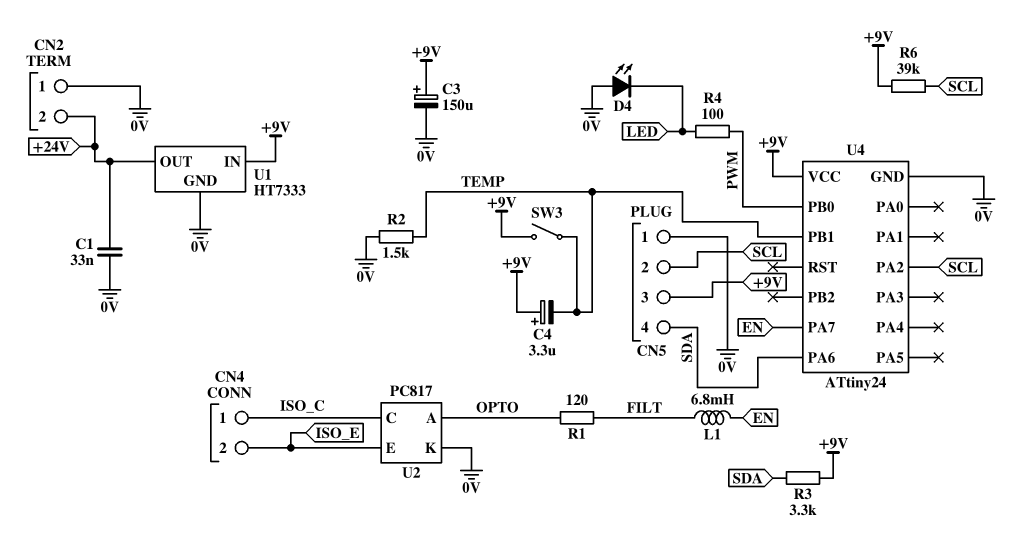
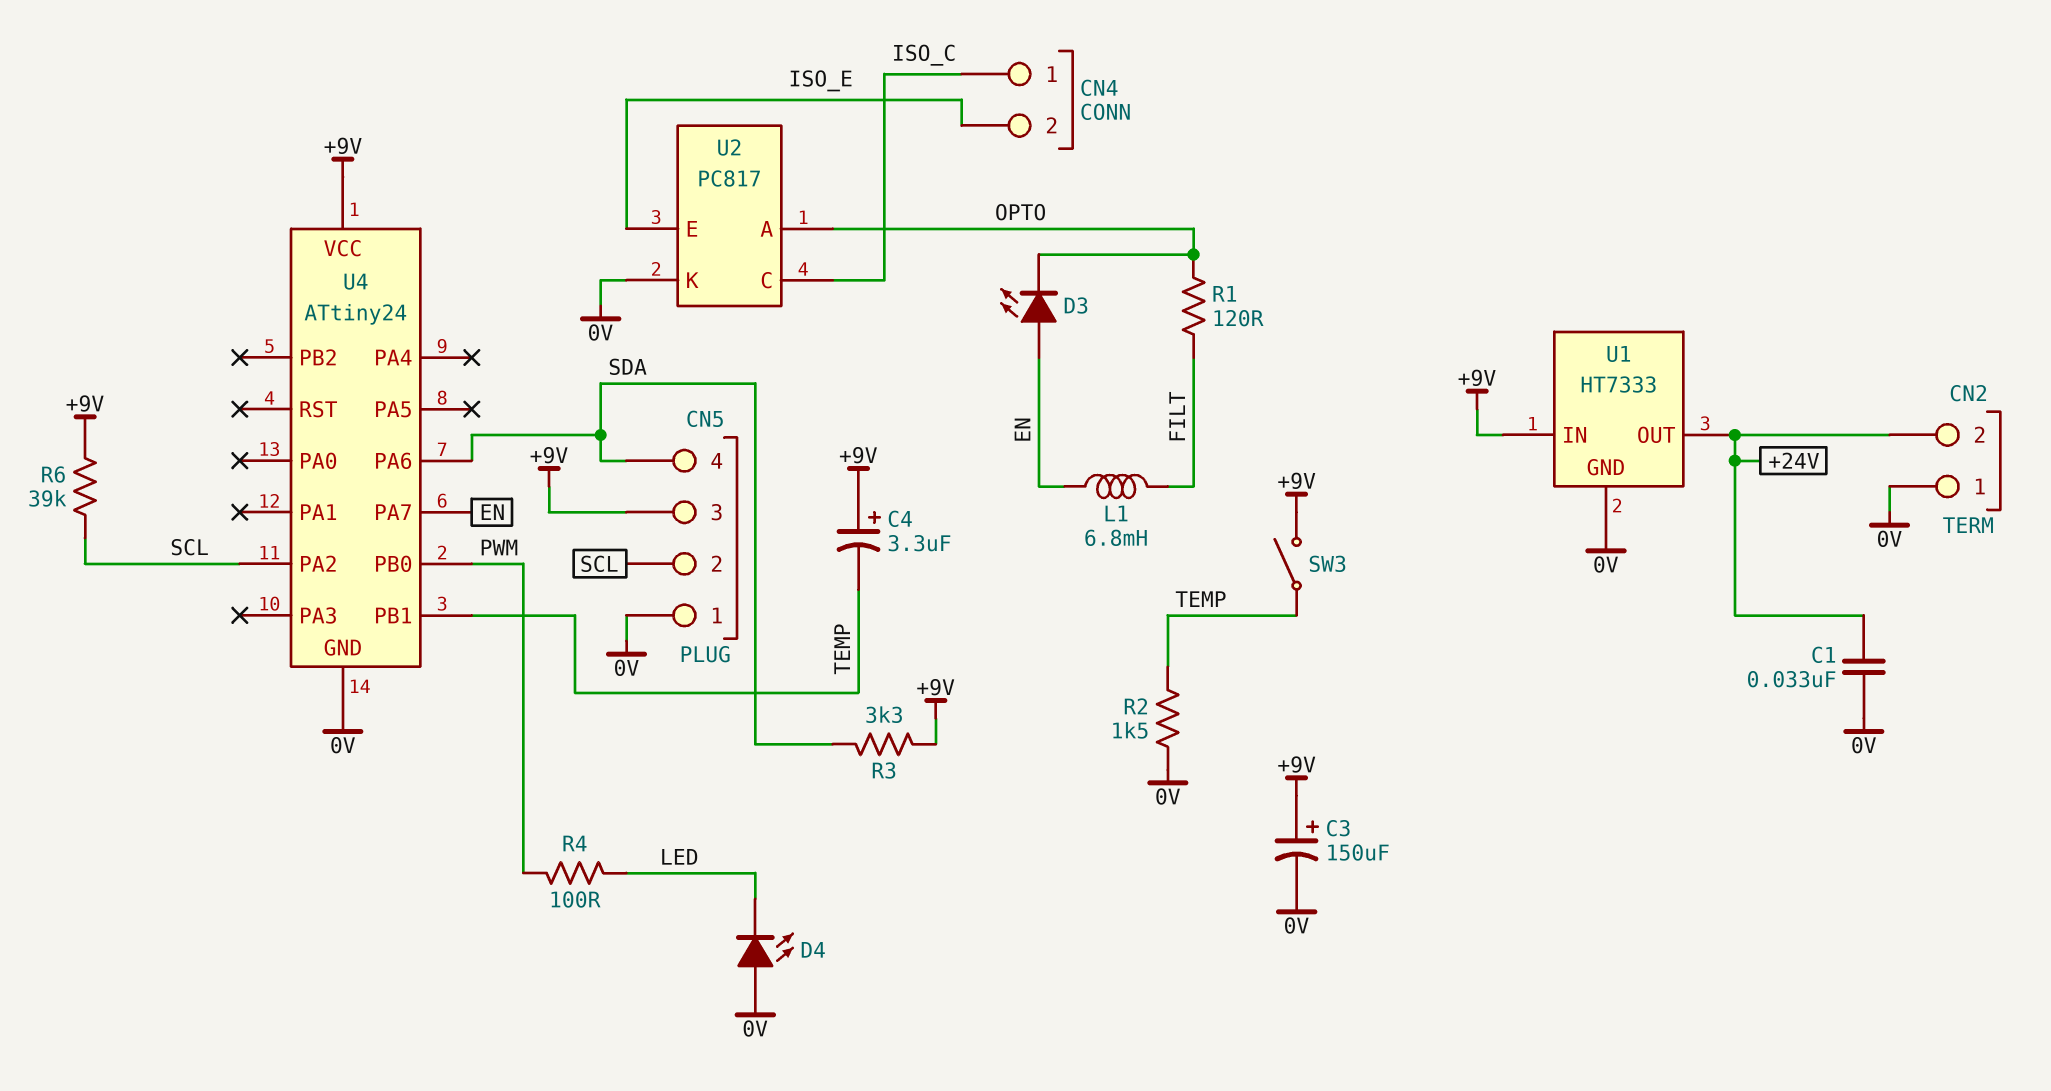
D3: none -> LED (A EN, K OPTO)

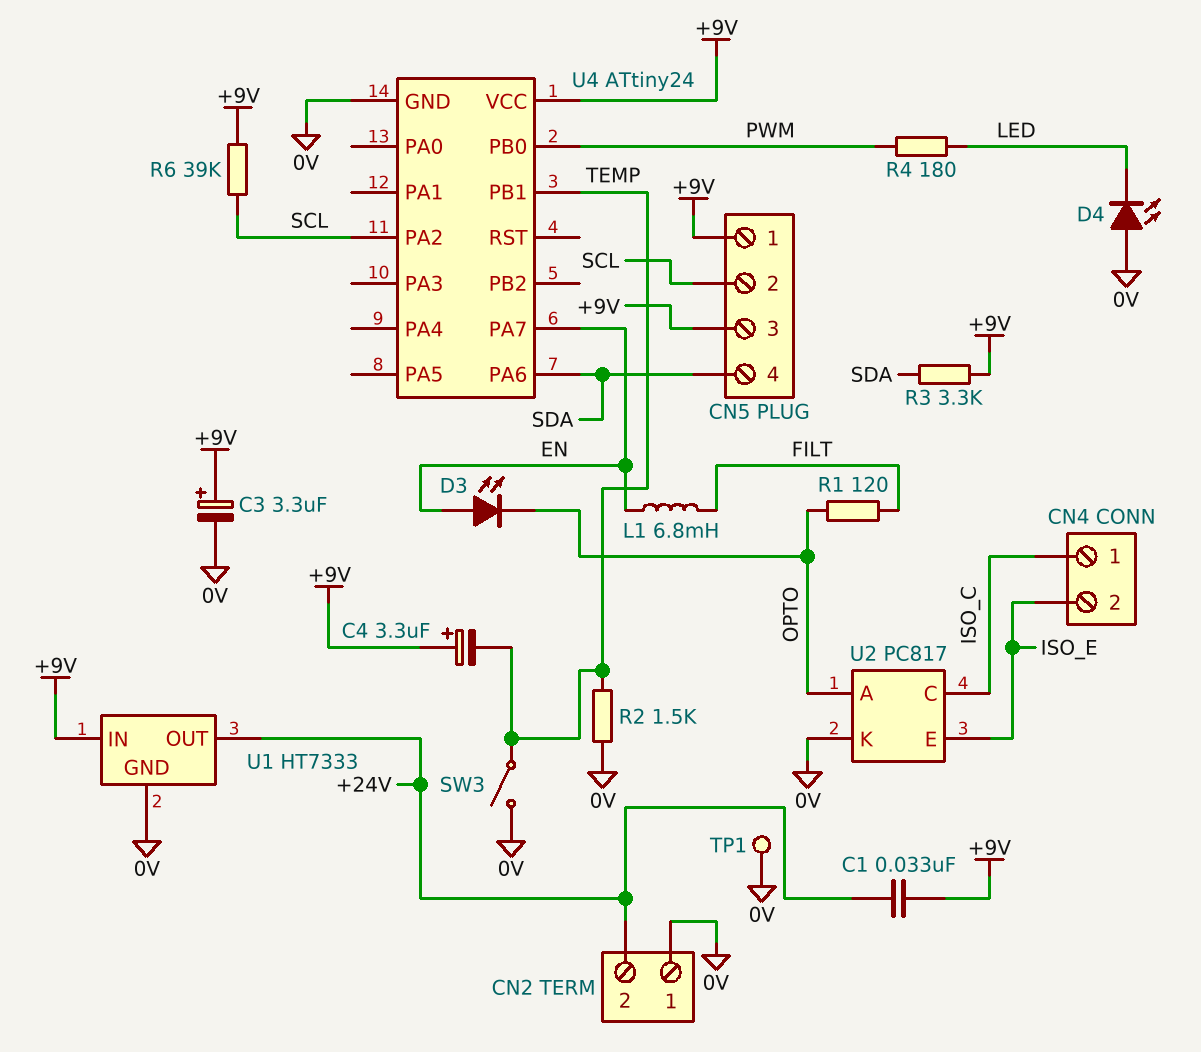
C1: 33nF (+24V, 0V) -> 33nF (+9V, +24V)
C3: 150uF (plus +9V, minus 0V) -> 3.3uF (plus +9V, minus 0V)
CN5 pin 1: 0V -> +9V
R4: 100 (LED, PWM) -> 180 (LED, PWM)
SW3: switch (+9V, TEMP) -> switch (0V, TEMP)
TP1: none -> test point (0V)

